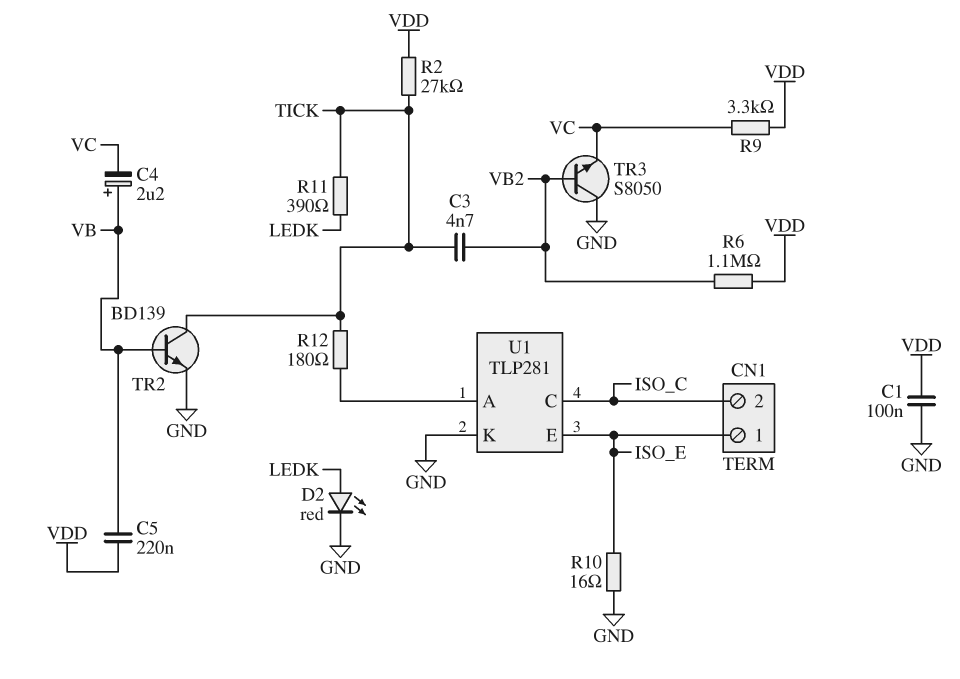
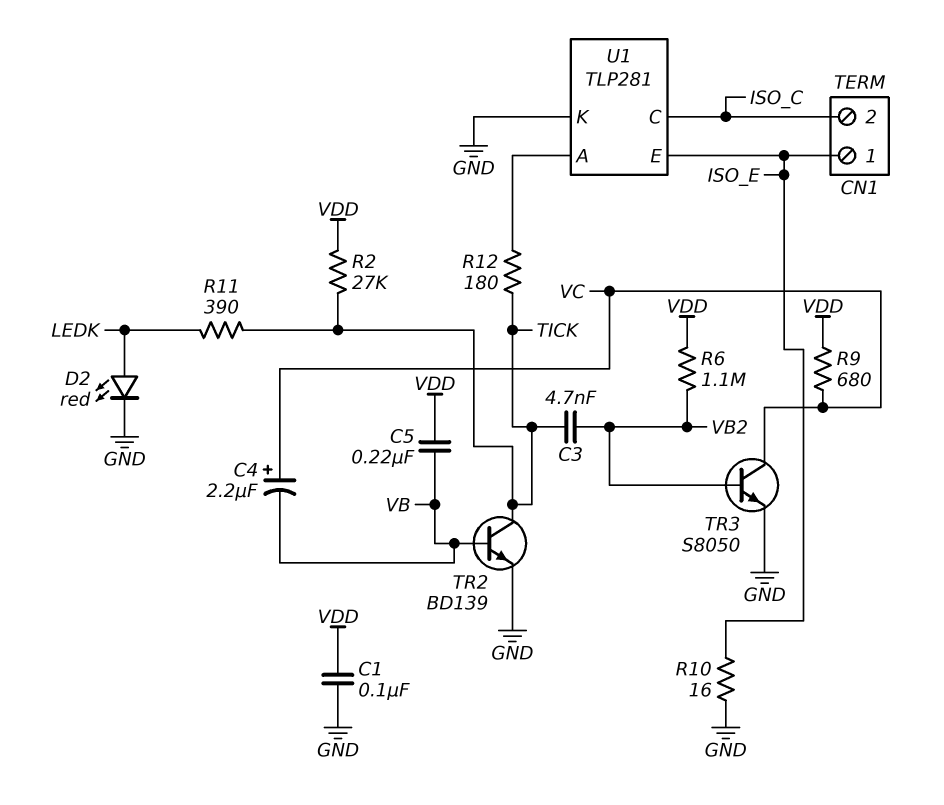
C4: 2.2uF (plus VB, minus VC) -> 2.2uF (plus VC, minus VB)
R9: 3.3k (VC, VDD) -> 680 (VC, VDD)
TR3: NPN S8050 (B VB2, C GND, E VC) -> NPN S8050 (B VB2, C VC, E GND)

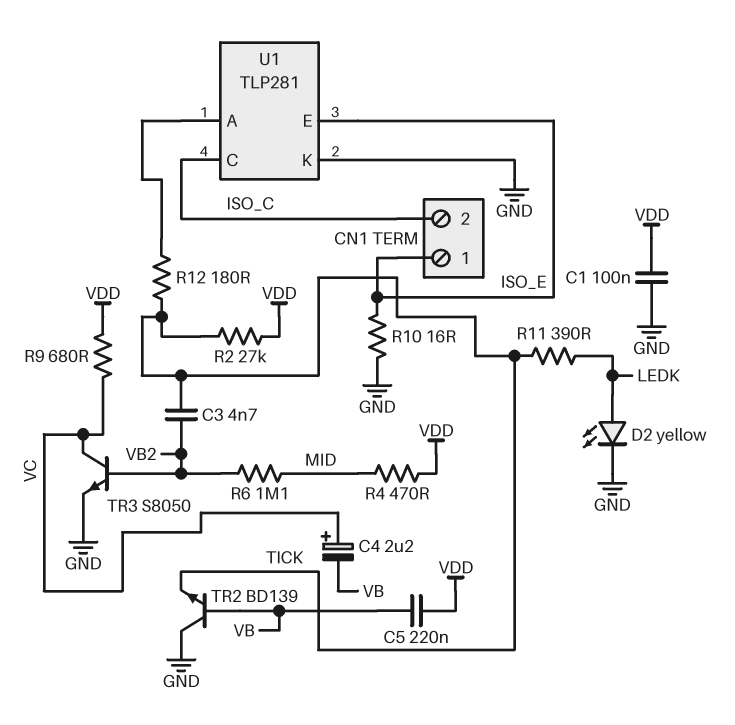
D2: LED red (A LEDK, K GND) -> LED yellow (A LEDK, K GND)
R4: none -> 470 (MID, VDD)
R6: 1.1M (VB2, VDD) -> 1.1M (MID, VB2)
TR2: NPN BD139 (B VB, C TICK, E GND) -> NPN BD139 (B VB, C GND, E TICK)

